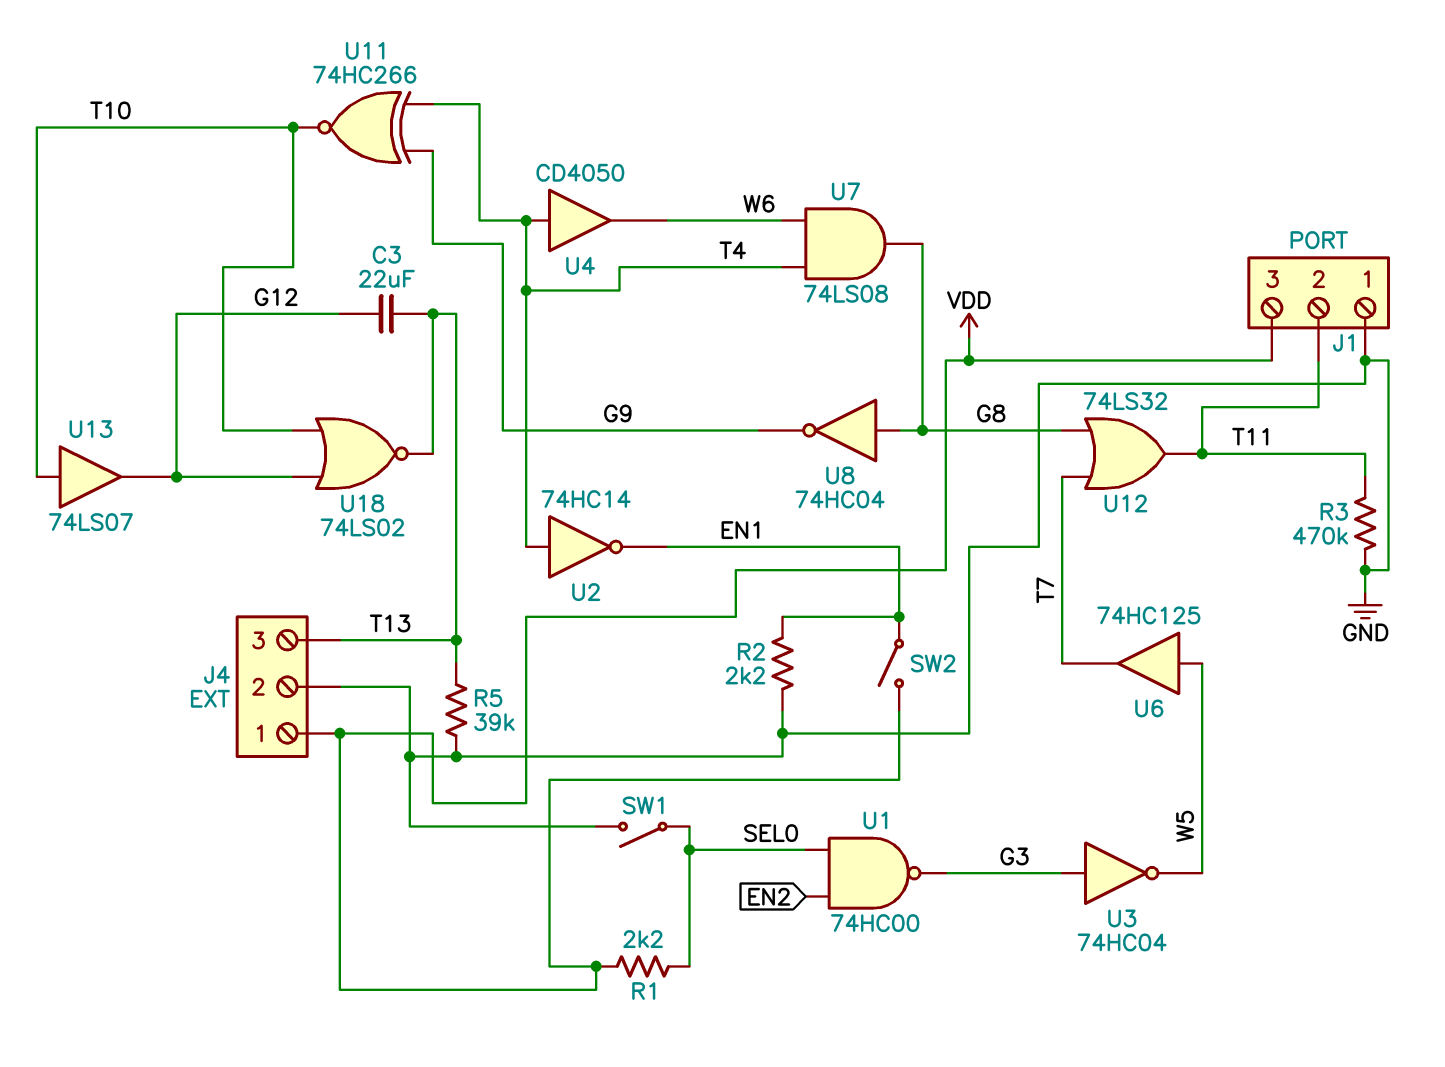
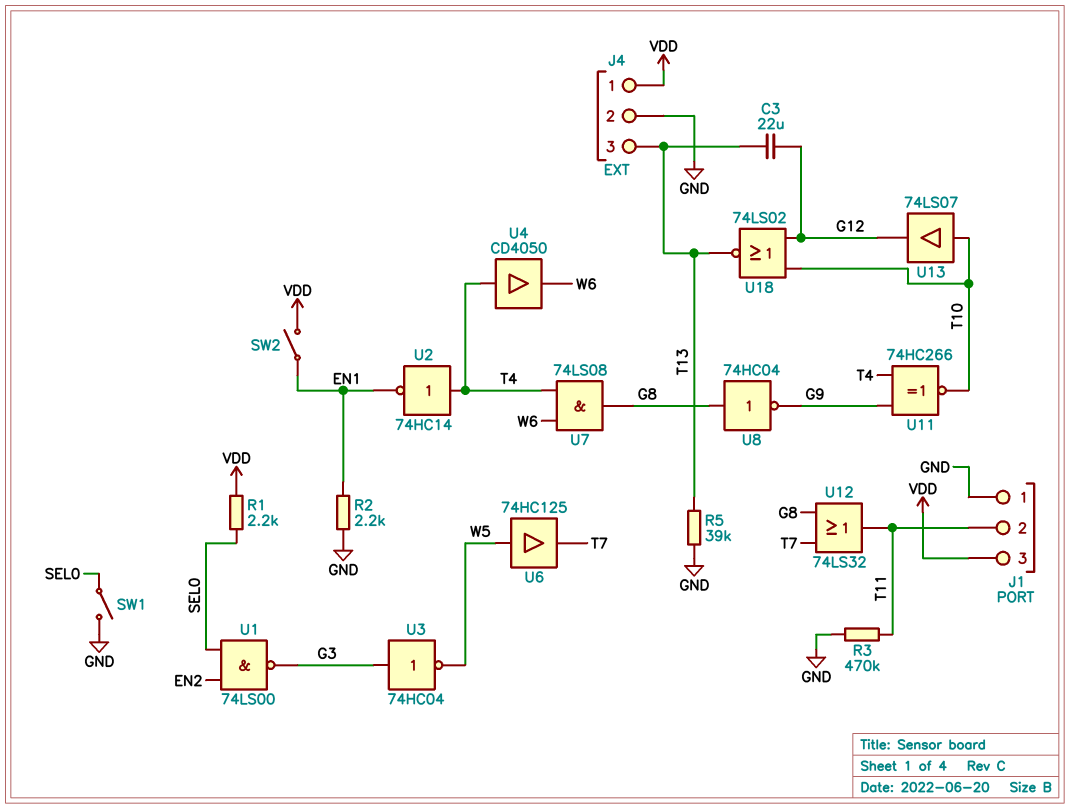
U1: NAND 74HC00 (in EN2, in SEL0, out G3) -> NAND 74LS00 (in EN2, in SEL0, out G3)

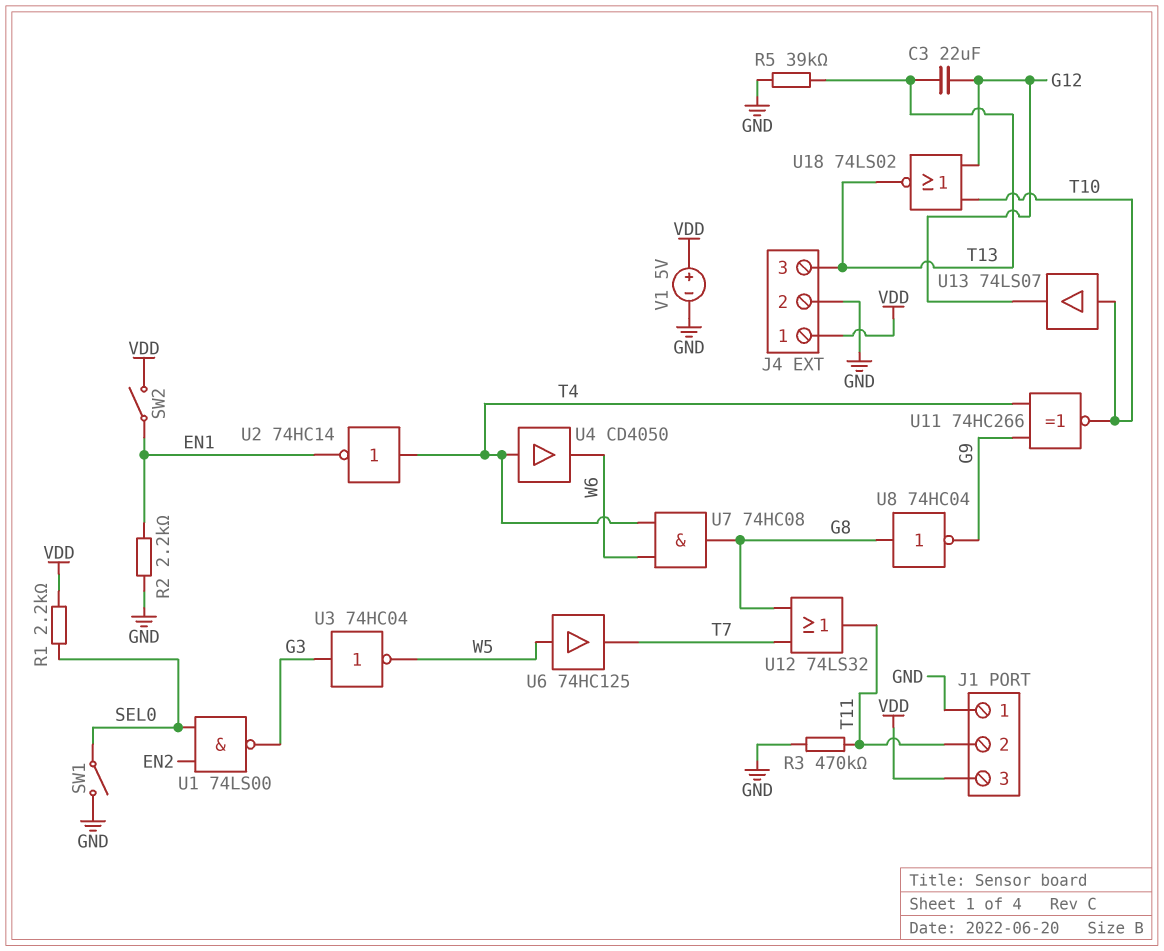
U7: AND 74LS08 (in T4, in W6, out G8) -> AND 74HC08 (in T4, in W6, out G8)
V1: none -> 5V (plus VDD, minus GND)

